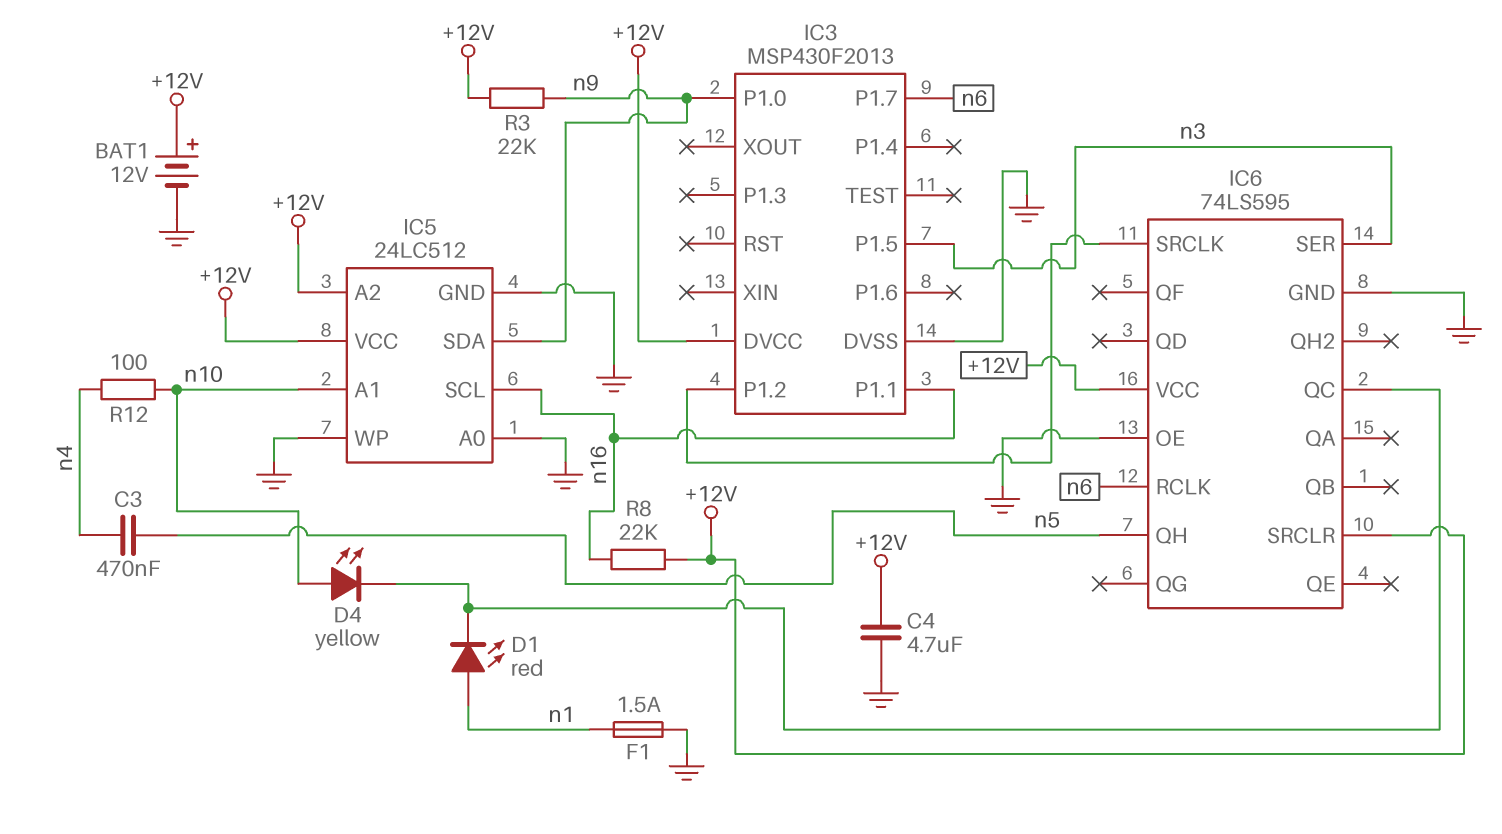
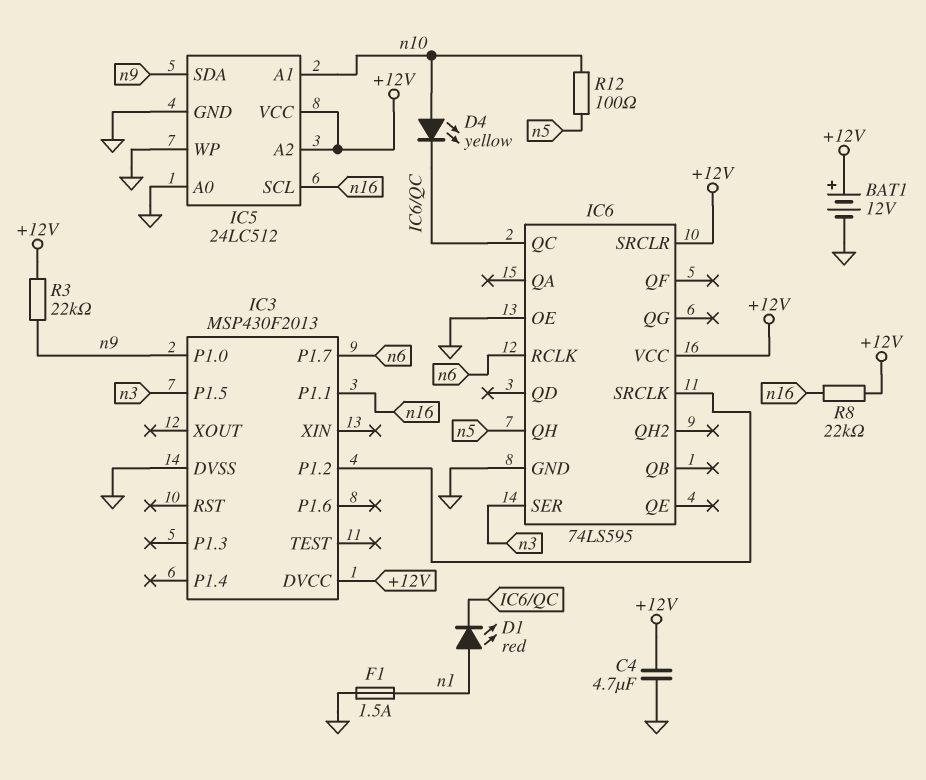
C3: 470nF (n4, n5) -> none
R12: 100 (n4, n10) -> 100 (n5, n10)

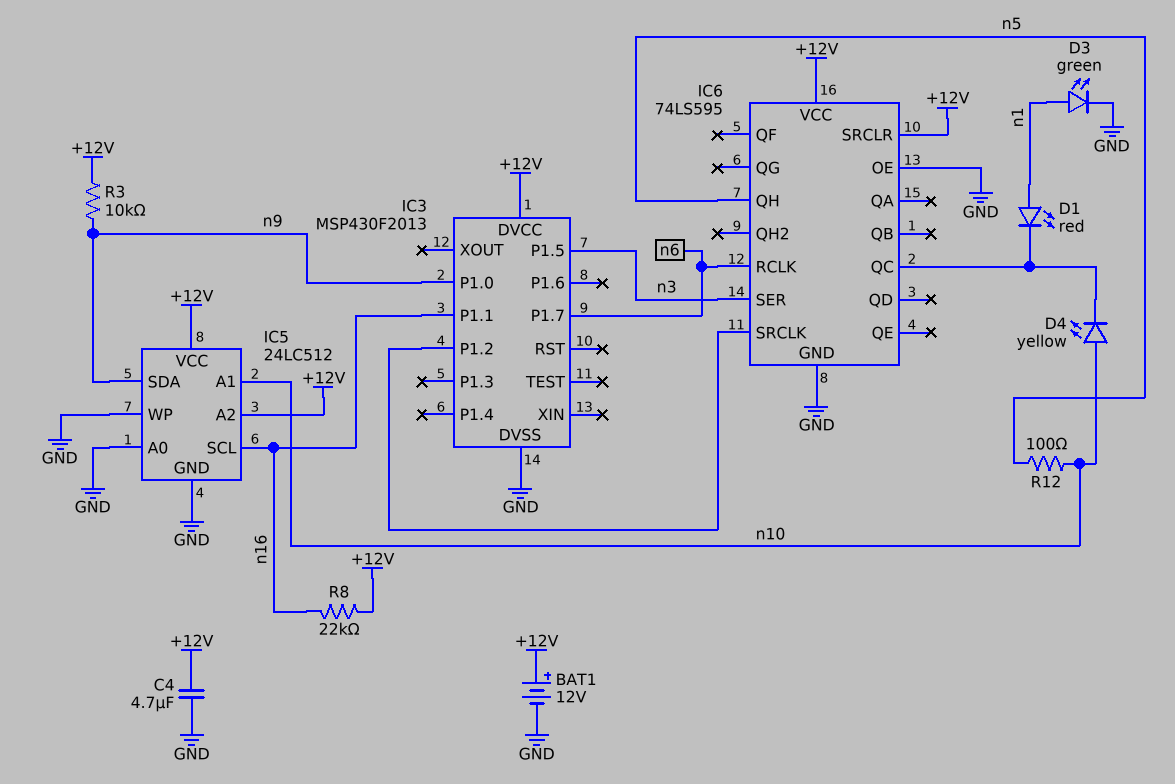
D3: none -> LED green (A n1, K GND)
F1: 1.5A (GND, n1) -> none
R3: 22k (+12V, n9) -> 10k (+12V, n9)

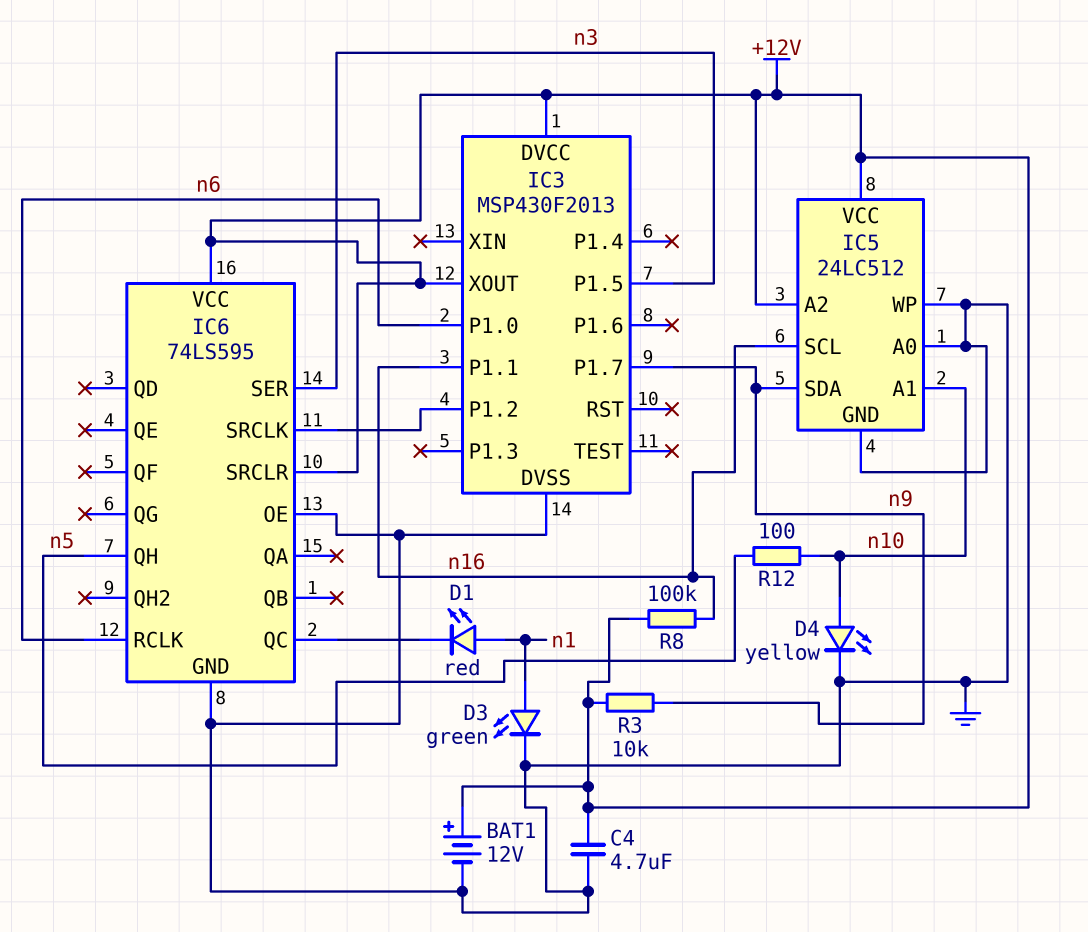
D4: LED yellow (A n10, K IC6/QC) -> LED yellow (A n10, K GND)
IC3 pin P1.0: n9 -> n6
IC3 pin P1.7: n6 -> n9
IC3 pin XOUT: none -> +12V
R8: 22k (+12V, n16) -> 100k (+12V, n16)

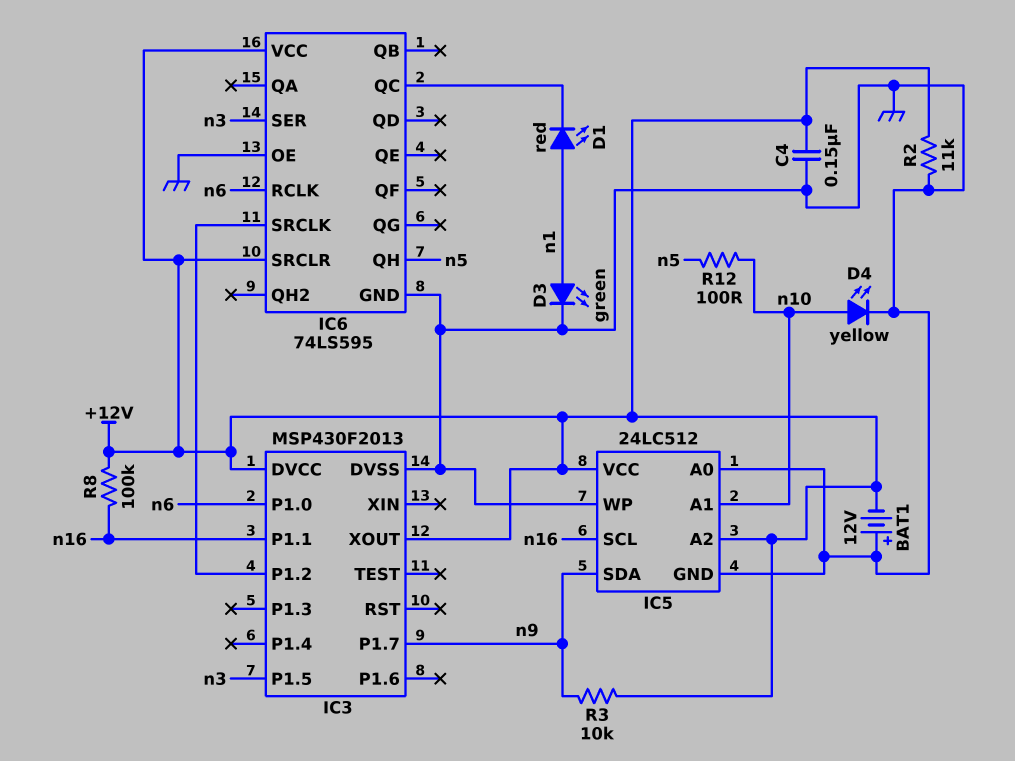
BAT1: 12V (plus +12V, minus GND) -> 12V (plus GND, minus +12V)
C4: 4.7uF (+12V, GND) -> 150nF (+12V, GND)
R2: none -> 11k (+12V, GND)

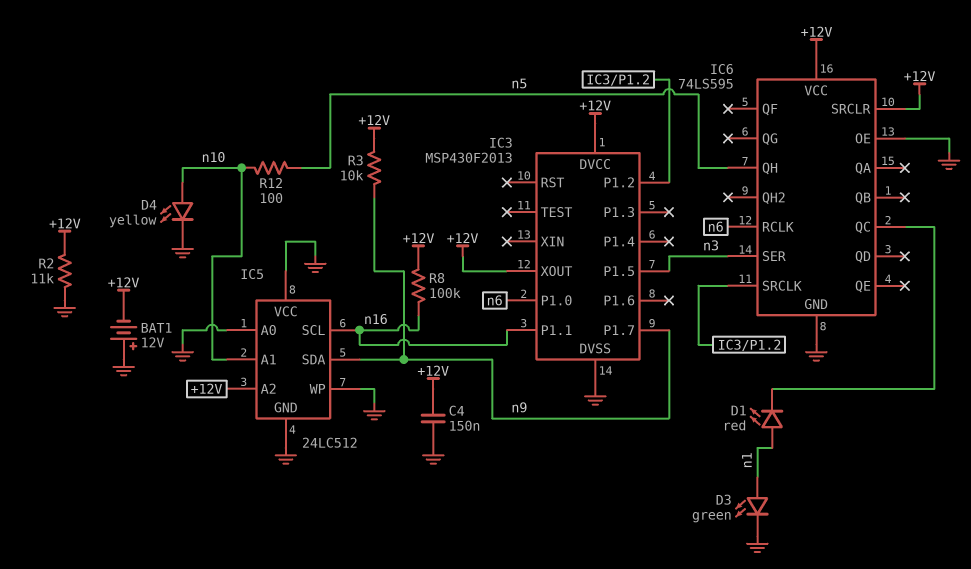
IC5 pin VCC: +12V -> GND

